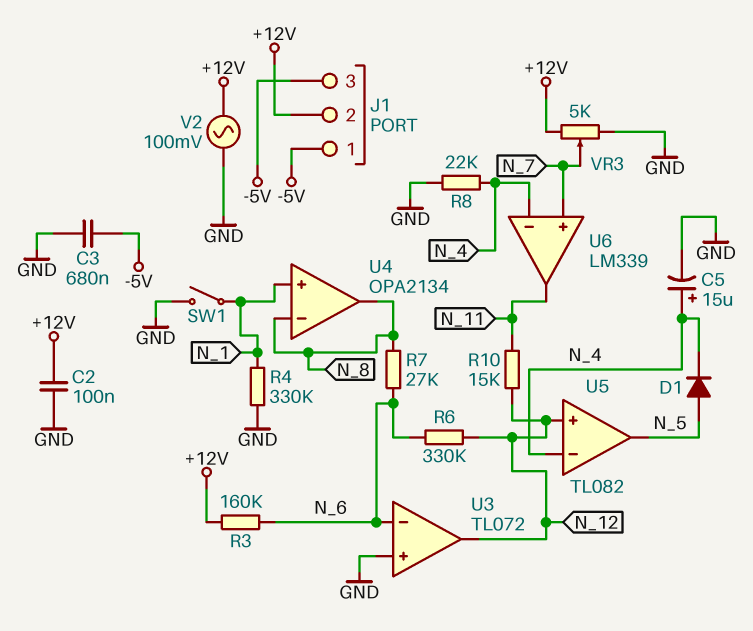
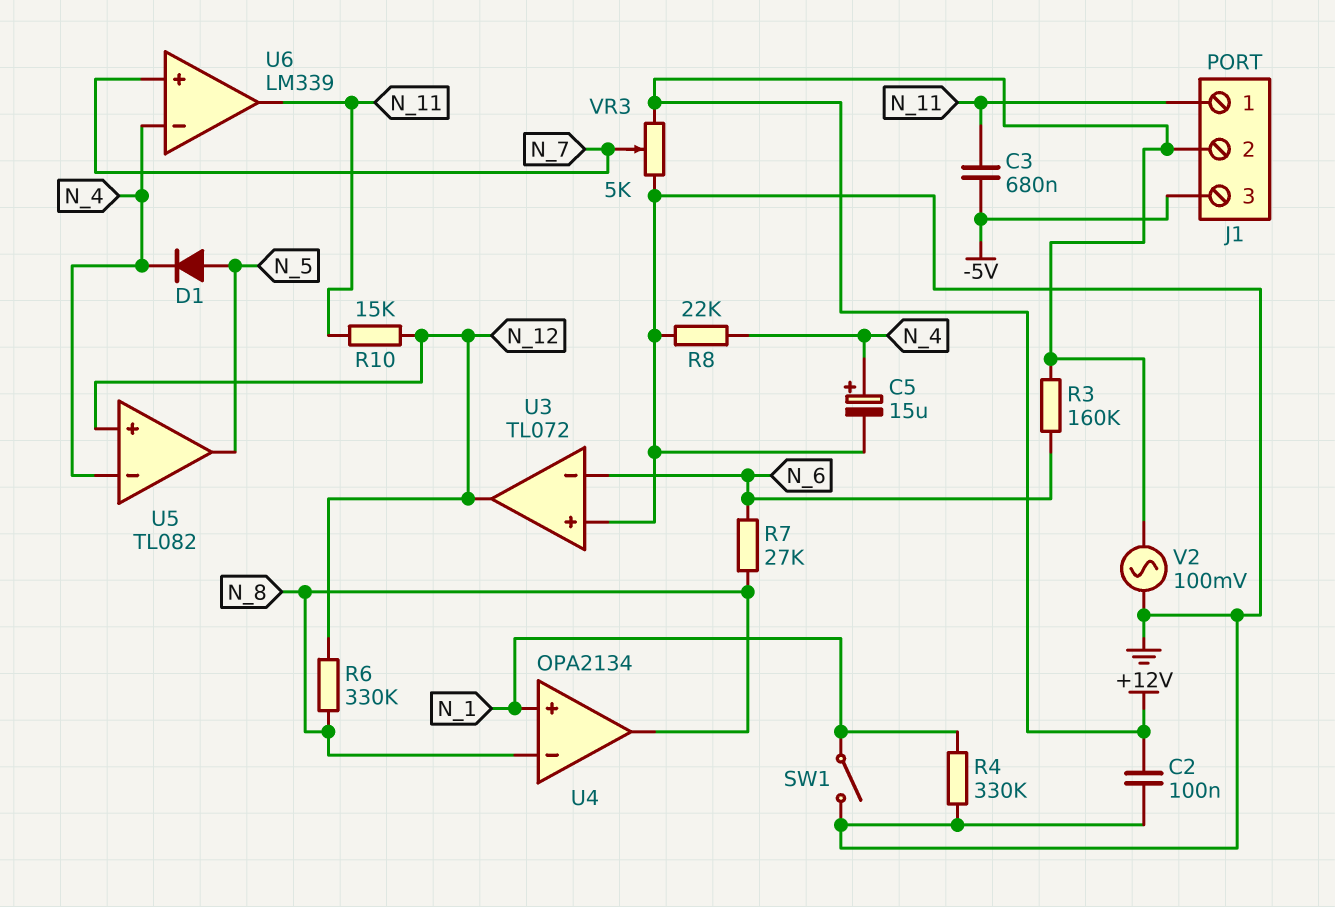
C3: 680nF (-5V, GND) -> 680nF (-5V, N_11)
J1 pin 1: -5V -> N_11
R6: 330k (N_6, N_12) -> 330k (N_8, N_12)

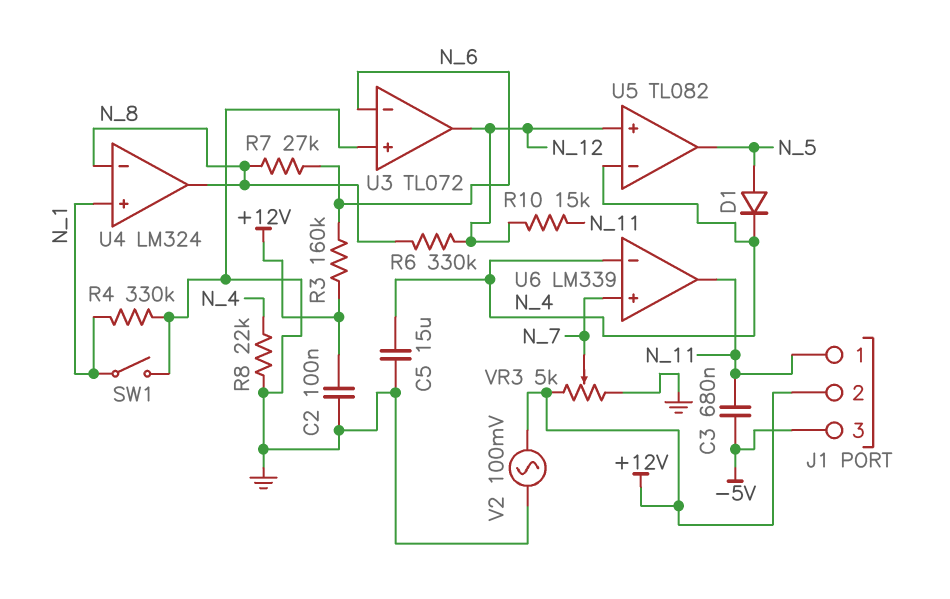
C5: 15uF (plus N_4, minus GND) -> 15uF (GND, N_4)
U4: OPA2134 -> LM324

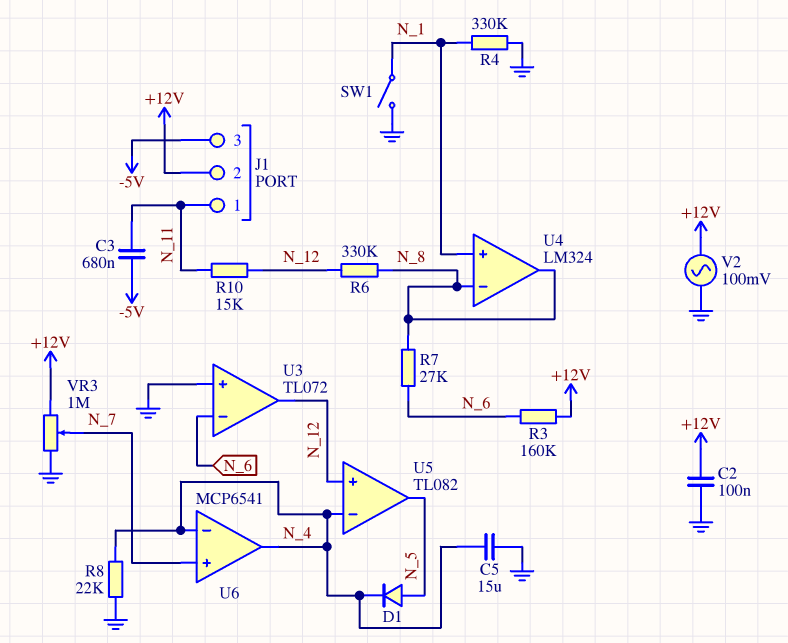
U6: LM339 -> MCP6541
U6 pin out: N_11 -> N_4
VR3: 5k (+12V, GND, wiper N_7) -> 1M (+12V, GND, wiper N_7)

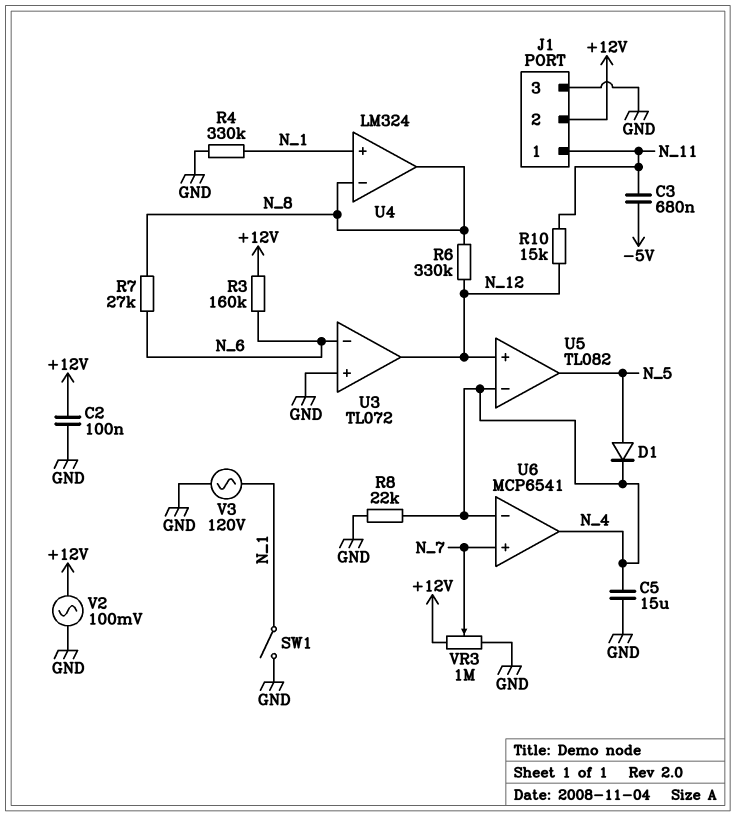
J1 pin 3: -5V -> GND
V3: none -> AC 120V (GND, N_1)

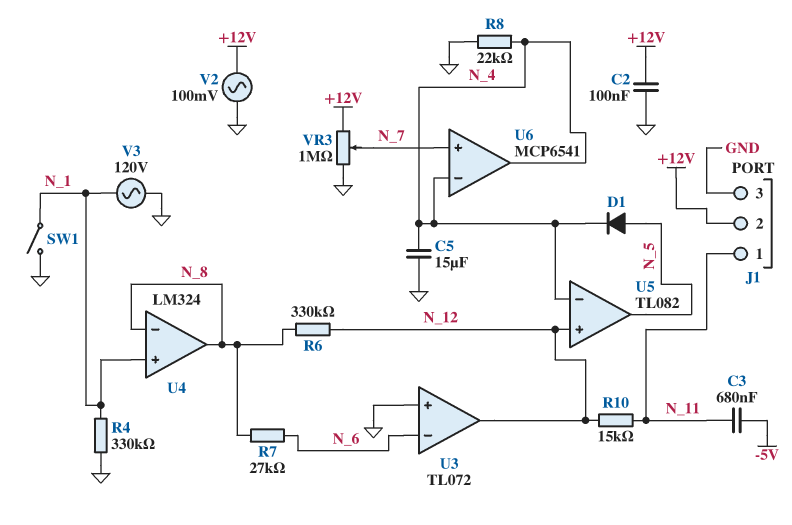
R3: 160k (+12V, N_6) -> none

